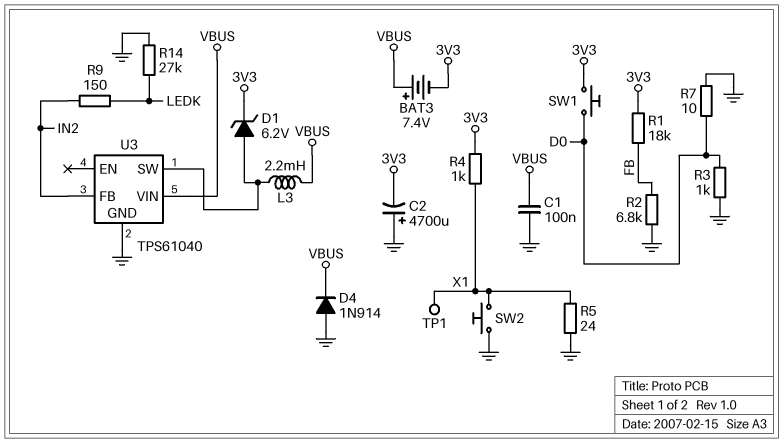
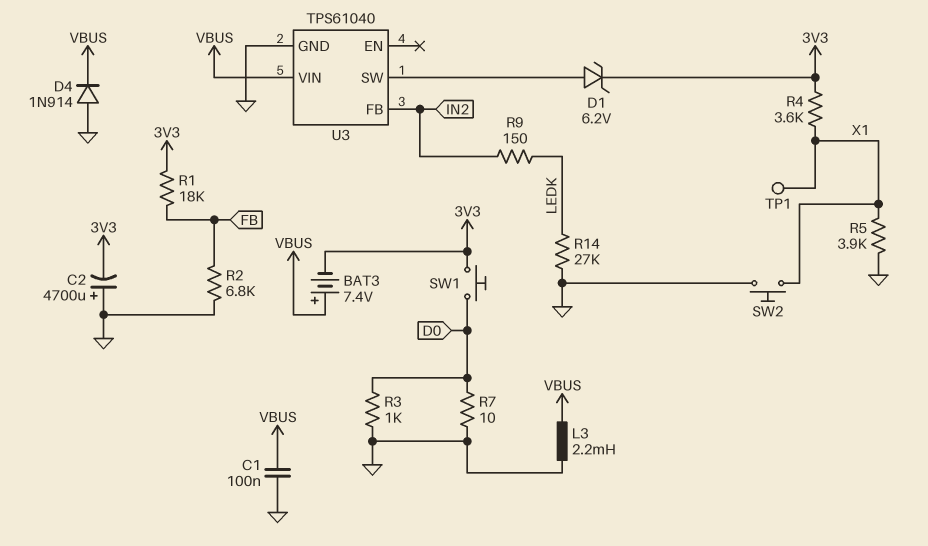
L3: 2.2mH (U3/SW, VBUS) -> 2.2mH (GND, VBUS)
R4: 1k (3V3, X1) -> 3.6k (3V3, X1)
R5: 24 (GND, X1) -> 3.9k (GND, X1)

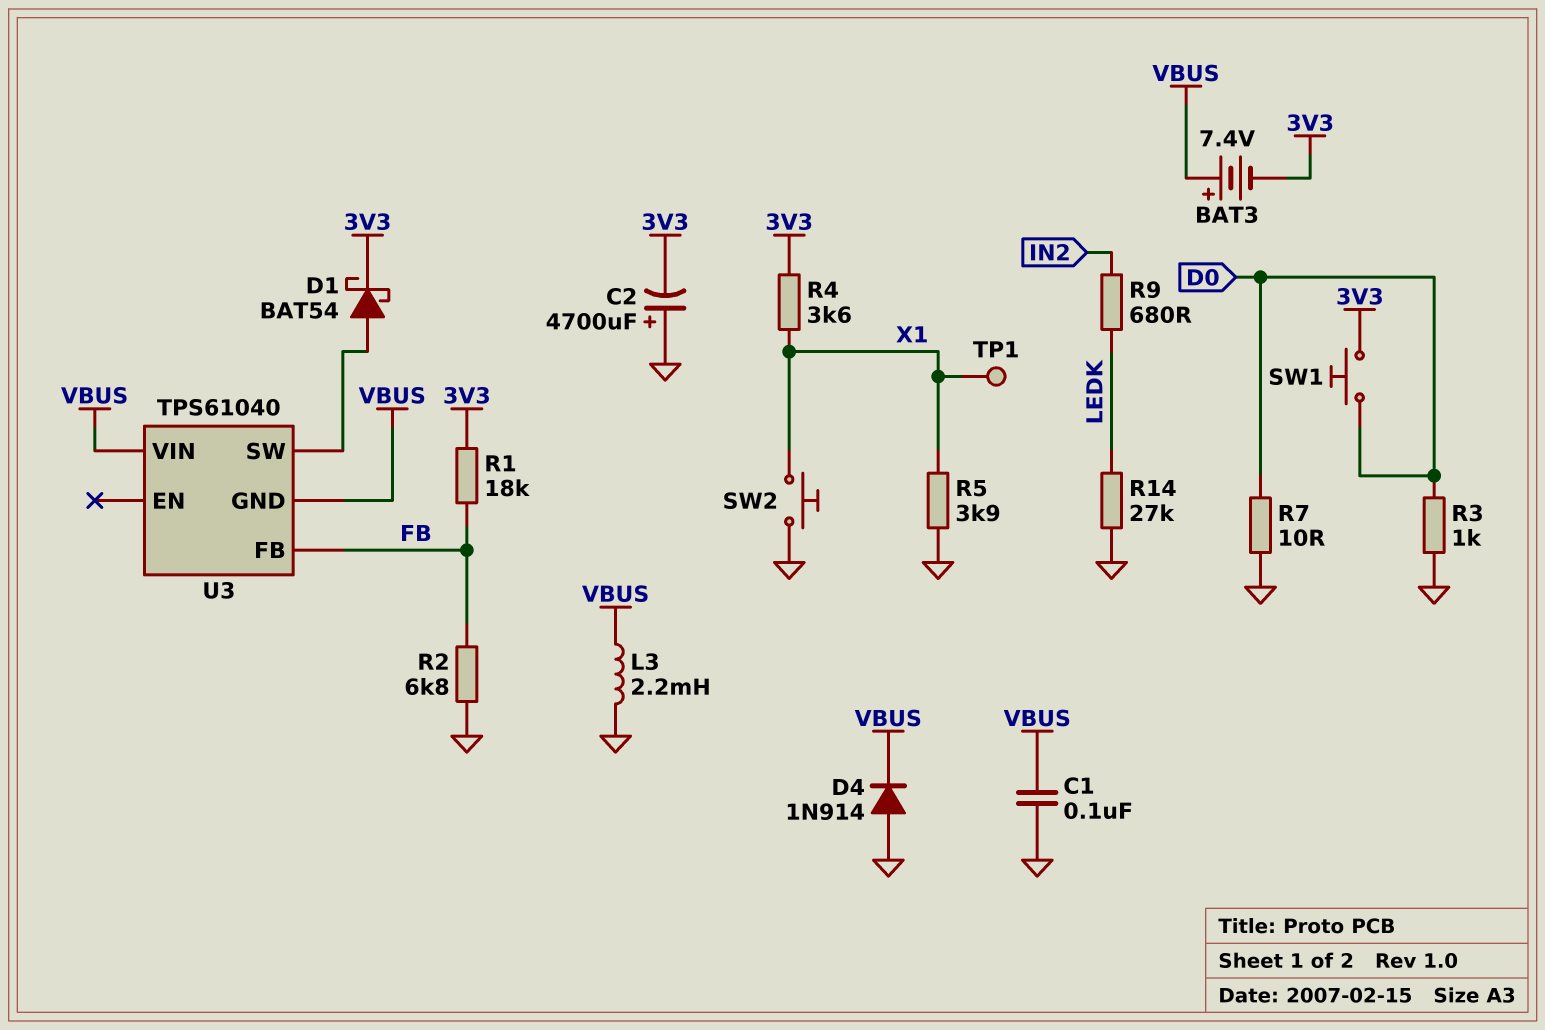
D1: zener 6.2V (A U3/SW, K 3V3) -> schottky BAT54 (A U3/SW, K 3V3)
R9: 150 (IN2, LEDK) -> 680 (IN2, LEDK)
U3 pin FB: IN2 -> FB
U3 pin GND: GND -> VBUS

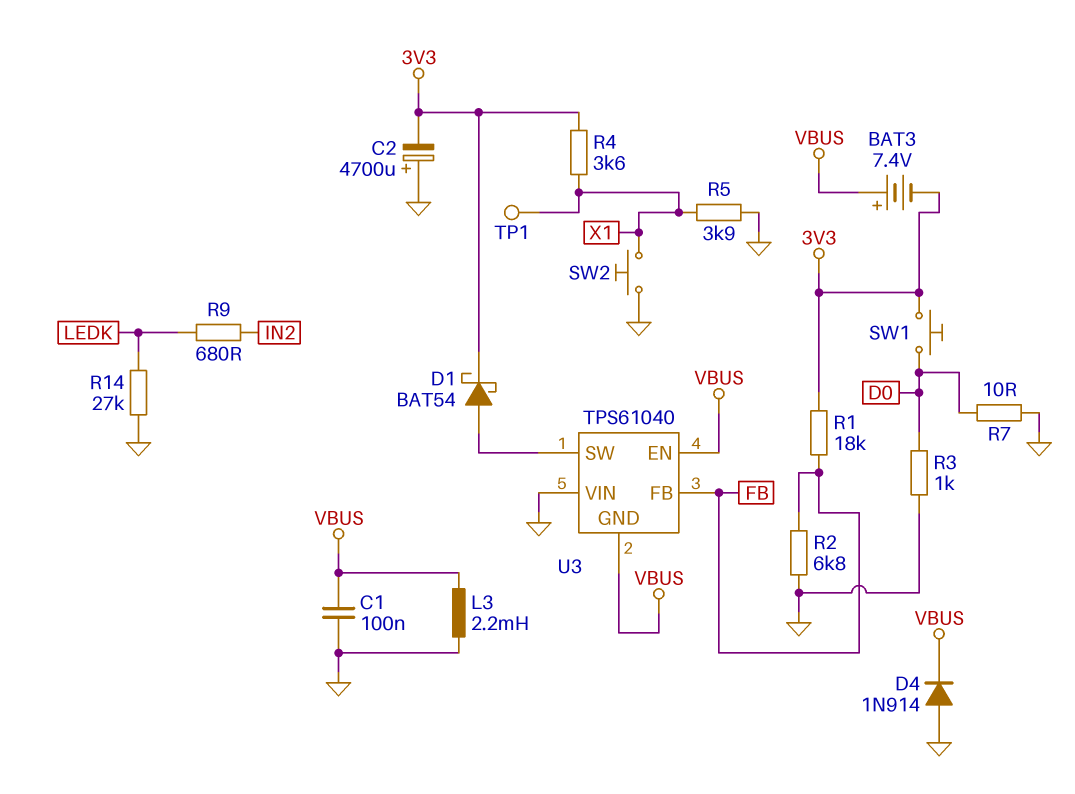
U3 pin EN: none -> VBUS
U3 pin VIN: VBUS -> GND

